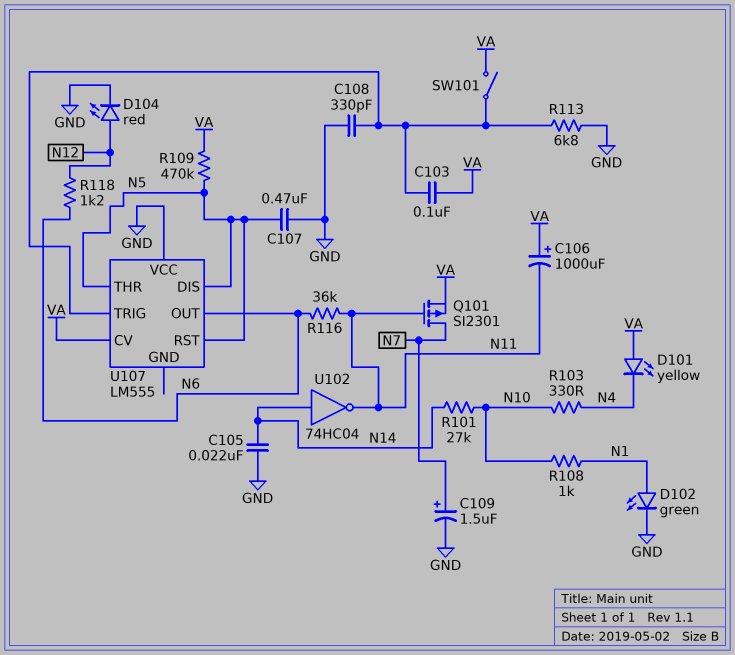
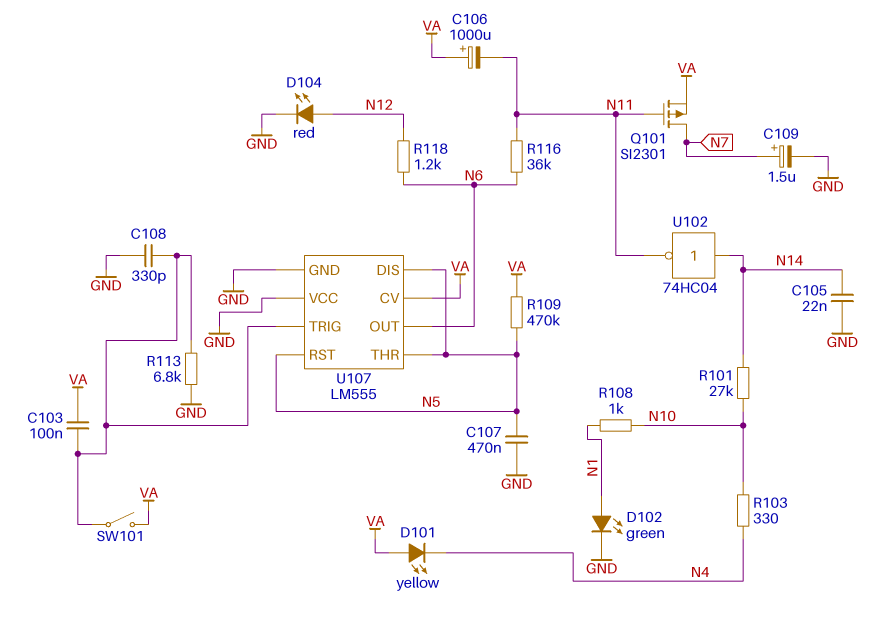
U107 pin GND: none -> GND

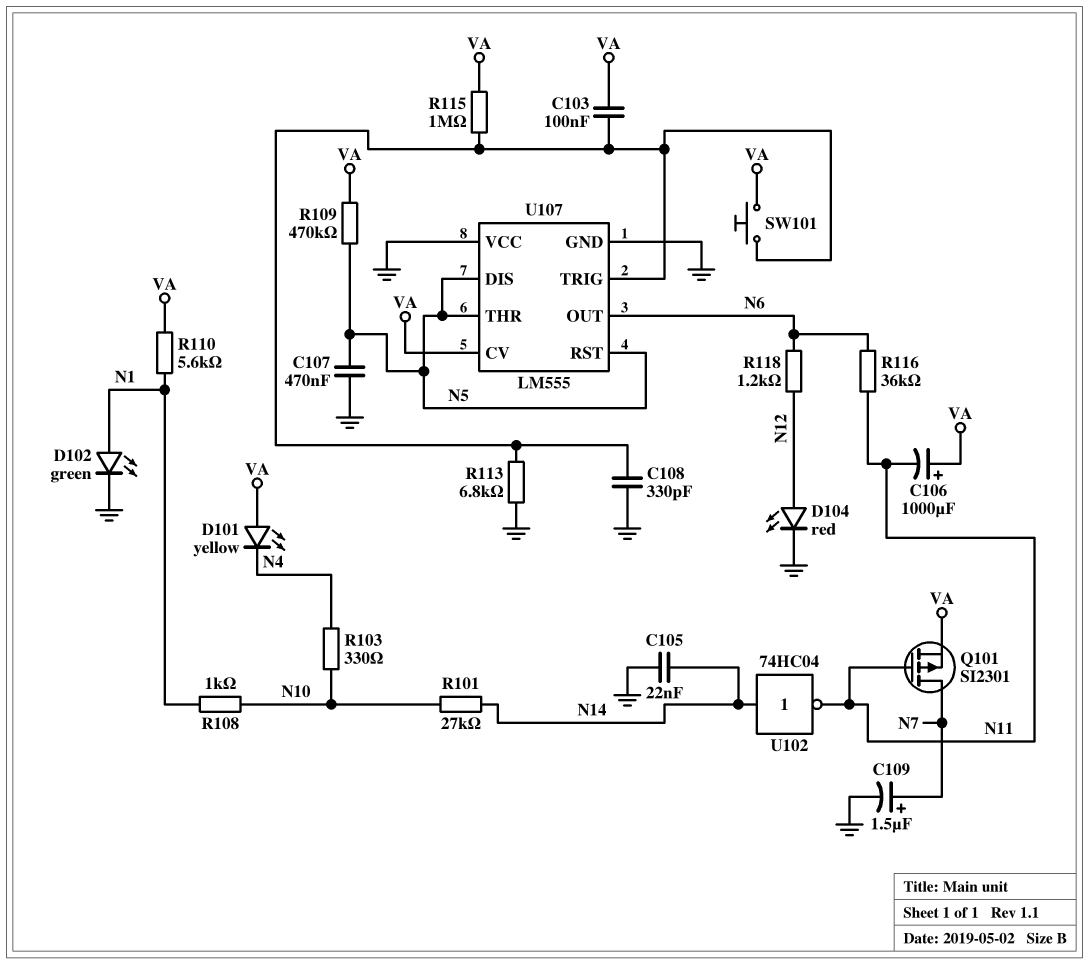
R110: none -> 5.6k (N1, VA)
R115: none -> 1M (U107/TRIG, VA)
SW101: switch (U107/TRIG, VA) -> button (U107/TRIG, VA)

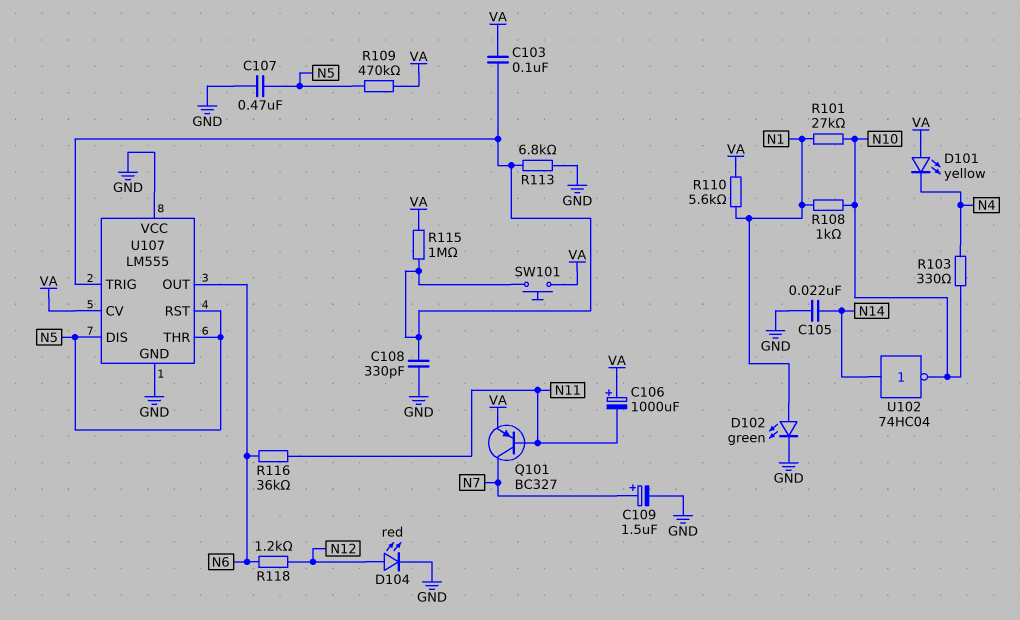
Q101: PMOS SI2301 (G N11, D N7, S VA) -> PNP BC327 (B N11, C N7, E VA)
R101: 27k (N10, N14) -> 27k (N1, N10)
U102: NOT 74HC04 (in N14, out N11) -> NOT 74HC04 (in N14, out N10)

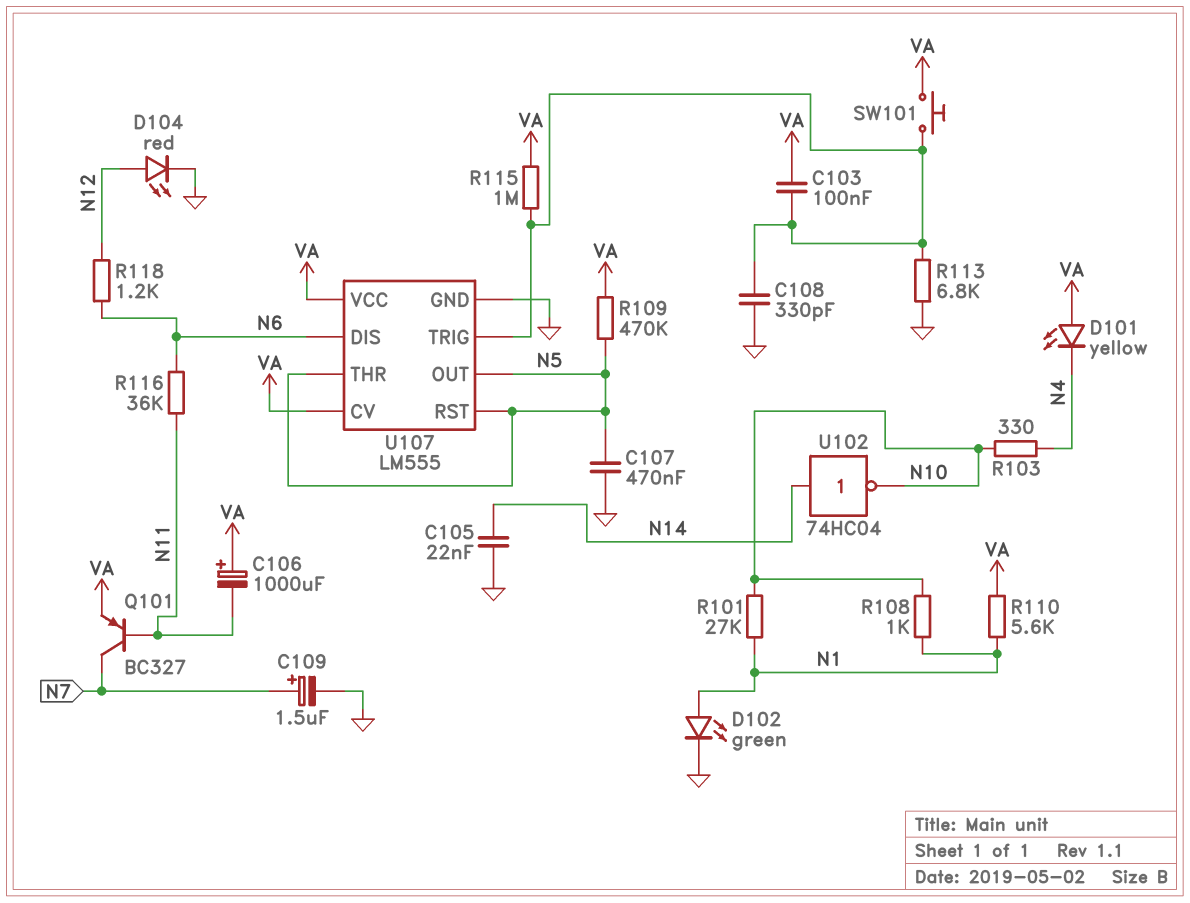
U107 pin DIS: N5 -> N6
U107 pin OUT: N6 -> N5
U107 pin VCC: GND -> VA

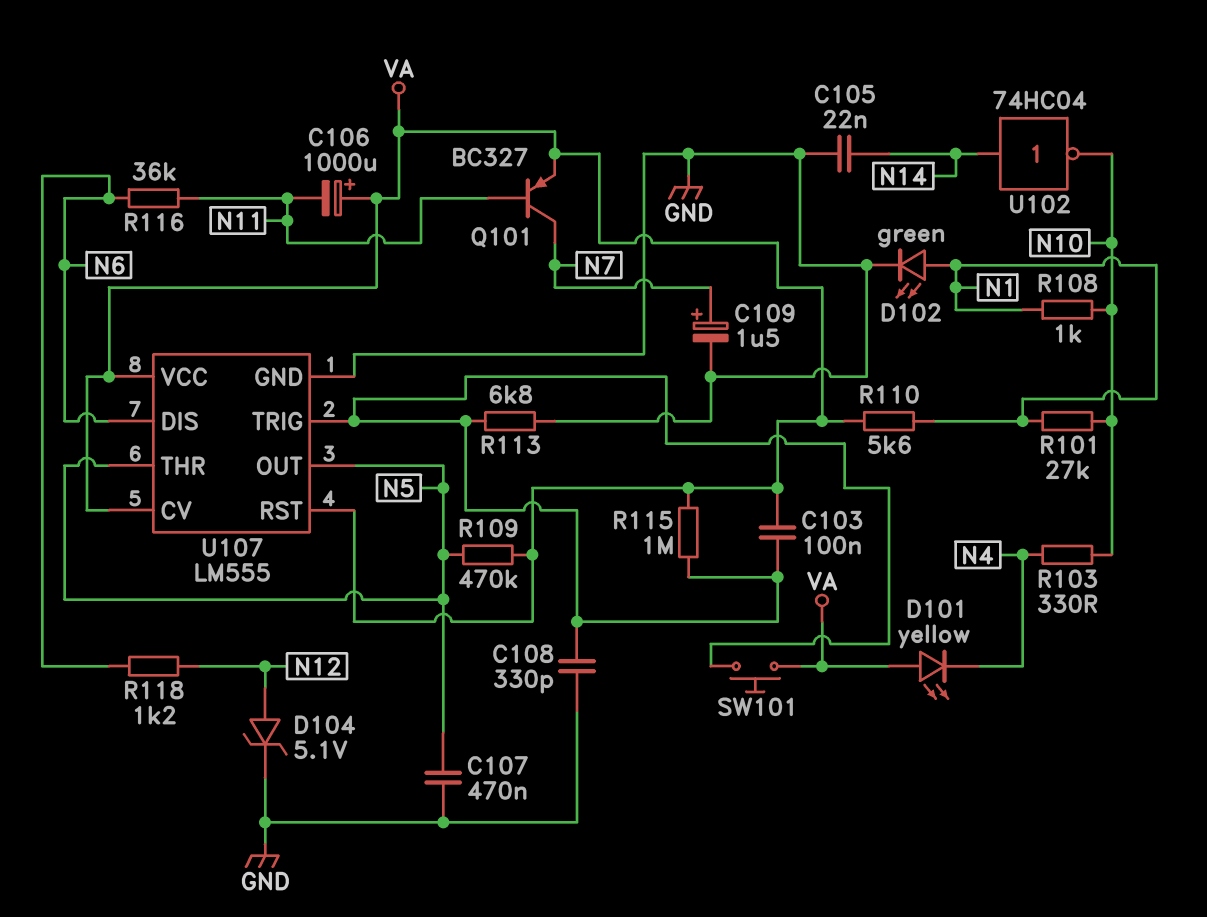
D104: LED red (A N12, K GND) -> zener 5.1V (A N12, K GND)
U107 pin RST: N5 -> VA

